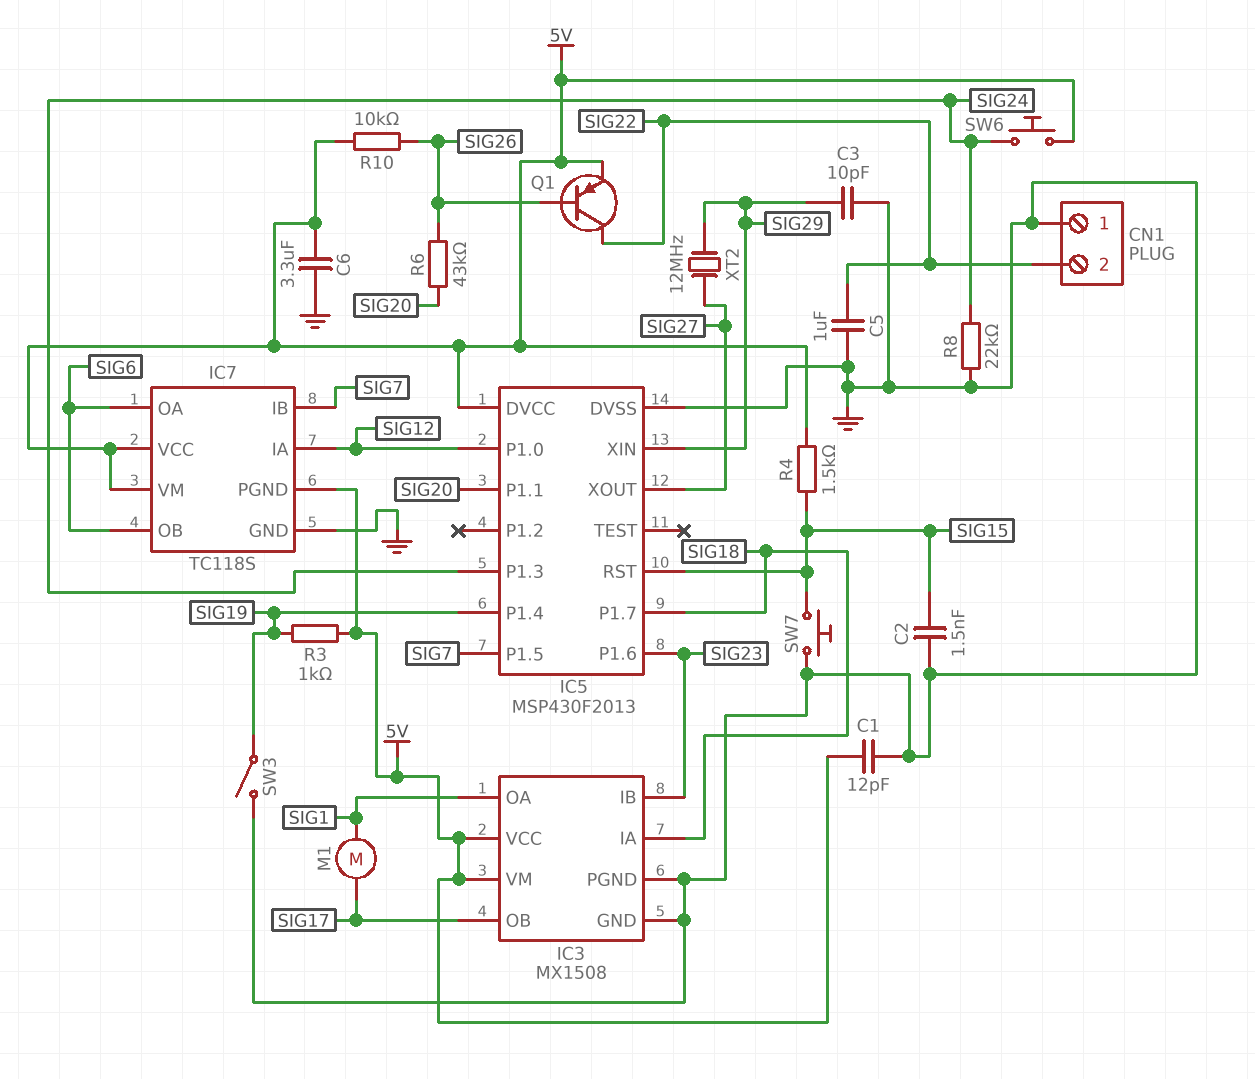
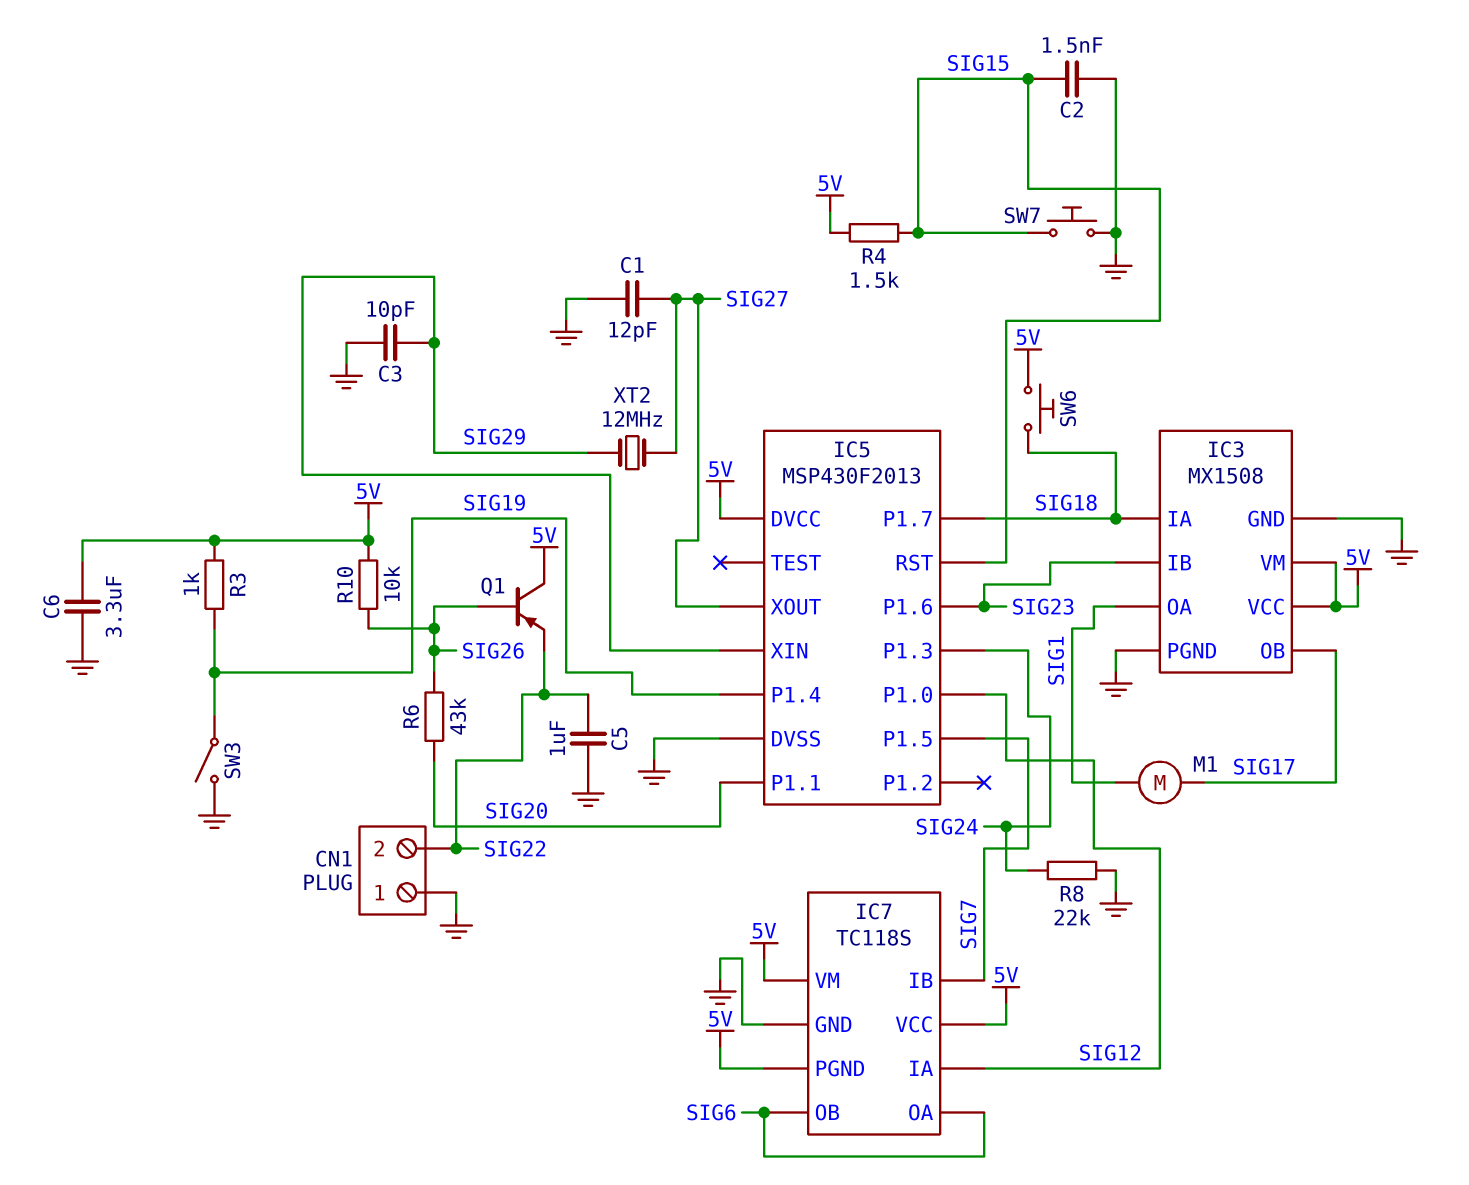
C1: 12pF (5V, GND) -> 12pF (GND, SIG27)
Q1: PNP (B SIG26, C SIG22, E 5V) -> PNP (B SIG26, C 5V, E SIG22)
SW6: button (5V, SIG24) -> button (5V, SIG18)

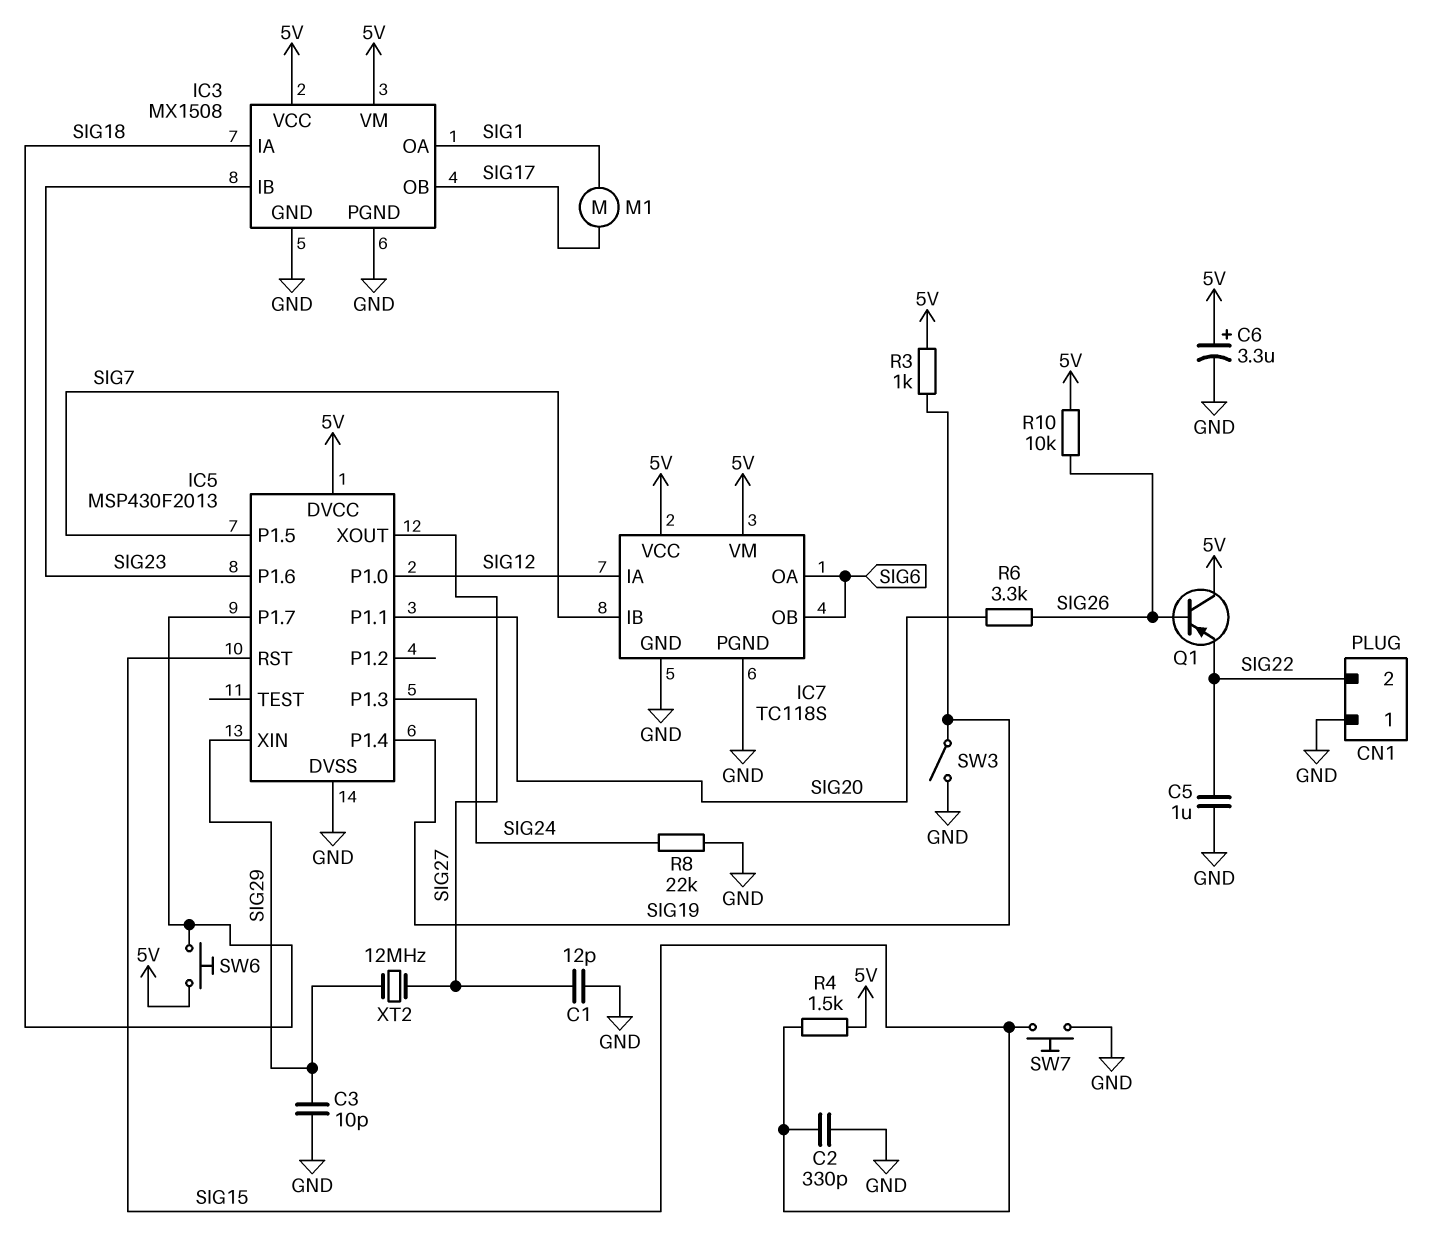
C2: 1.5nF (GND, SIG15) -> 330pF (GND, SIG15)
C6: 3.3uF (5V, GND) -> 3.3uF (plus 5V, minus GND)
IC7 pin PGND: 5V -> GND
R6: 43k (SIG20, SIG26) -> 3.3k (SIG20, SIG26)

